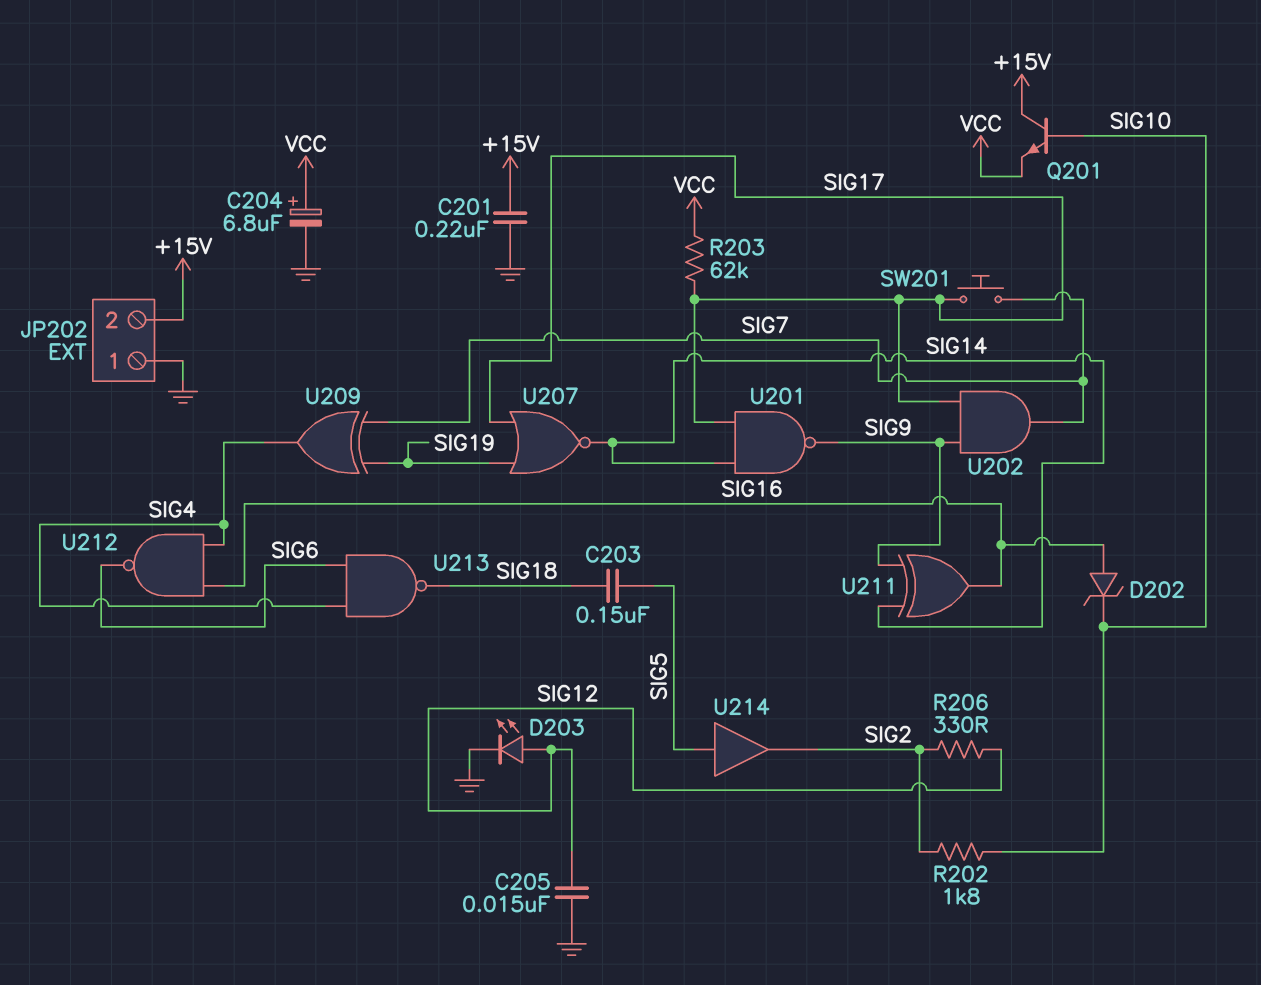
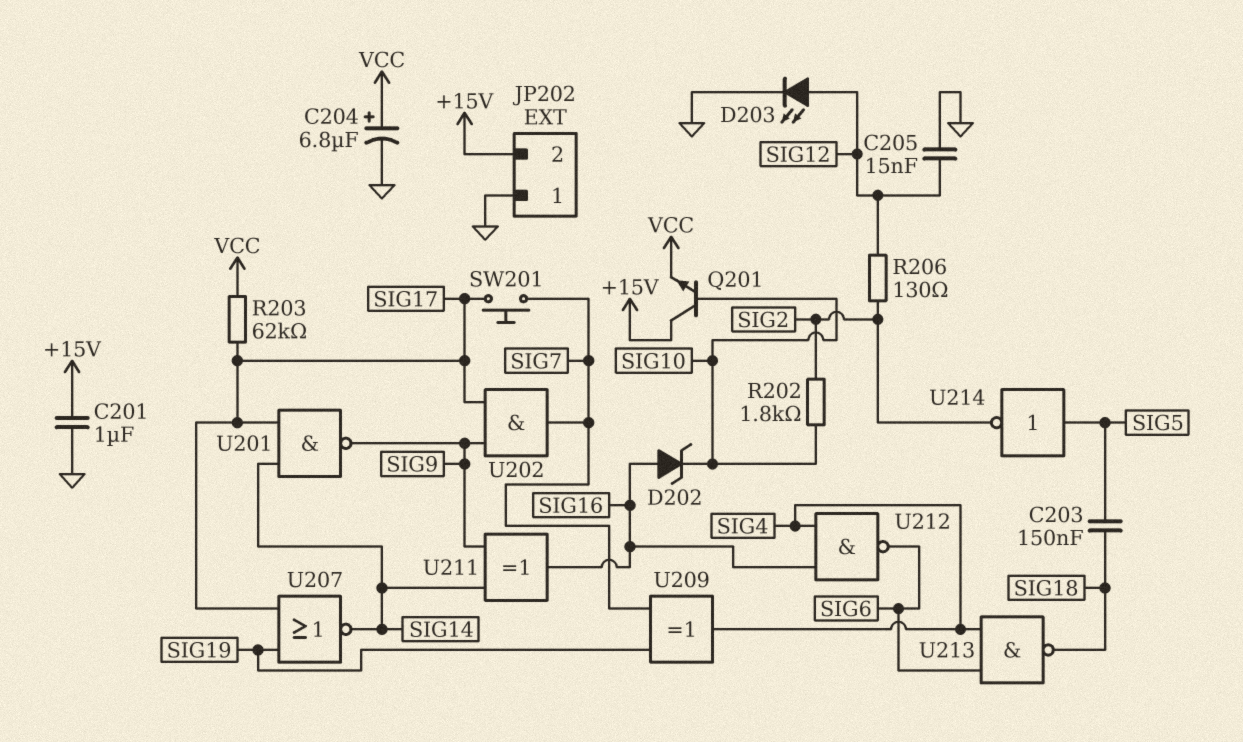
C201: 220nF (+15V, GND) -> 1uF (+15V, GND)
R206: 330 (SIG2, SIG12) -> 130 (SIG2, SIG12)
U214: buffer (in SIG5, out SIG2) -> NOT (in SIG5, out SIG2)

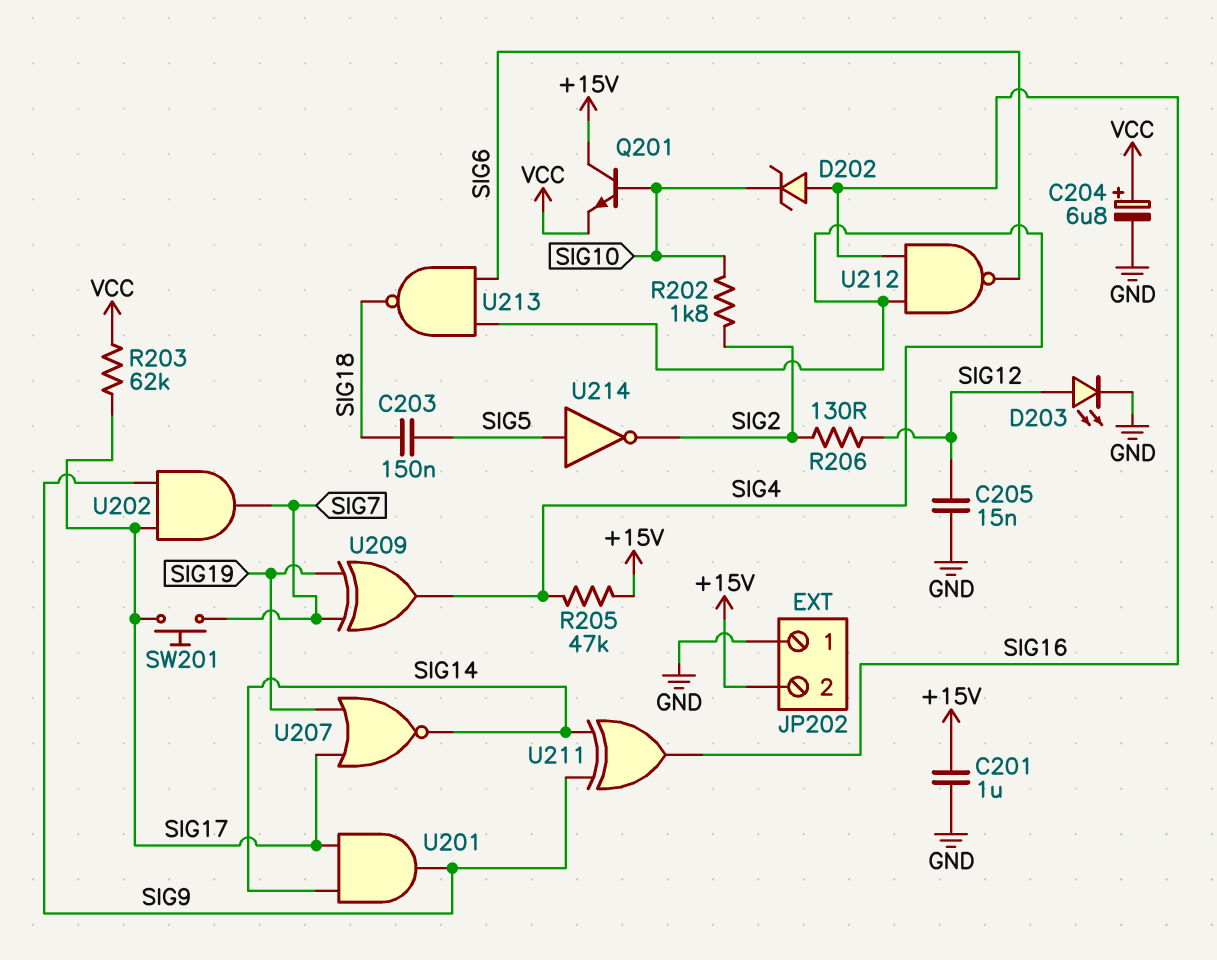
R205: none -> 47k (+15V, SIG4)
U201: NAND (in SIG14, in SIG17, out SIG9) -> AND (in SIG14, in SIG17, out SIG9)

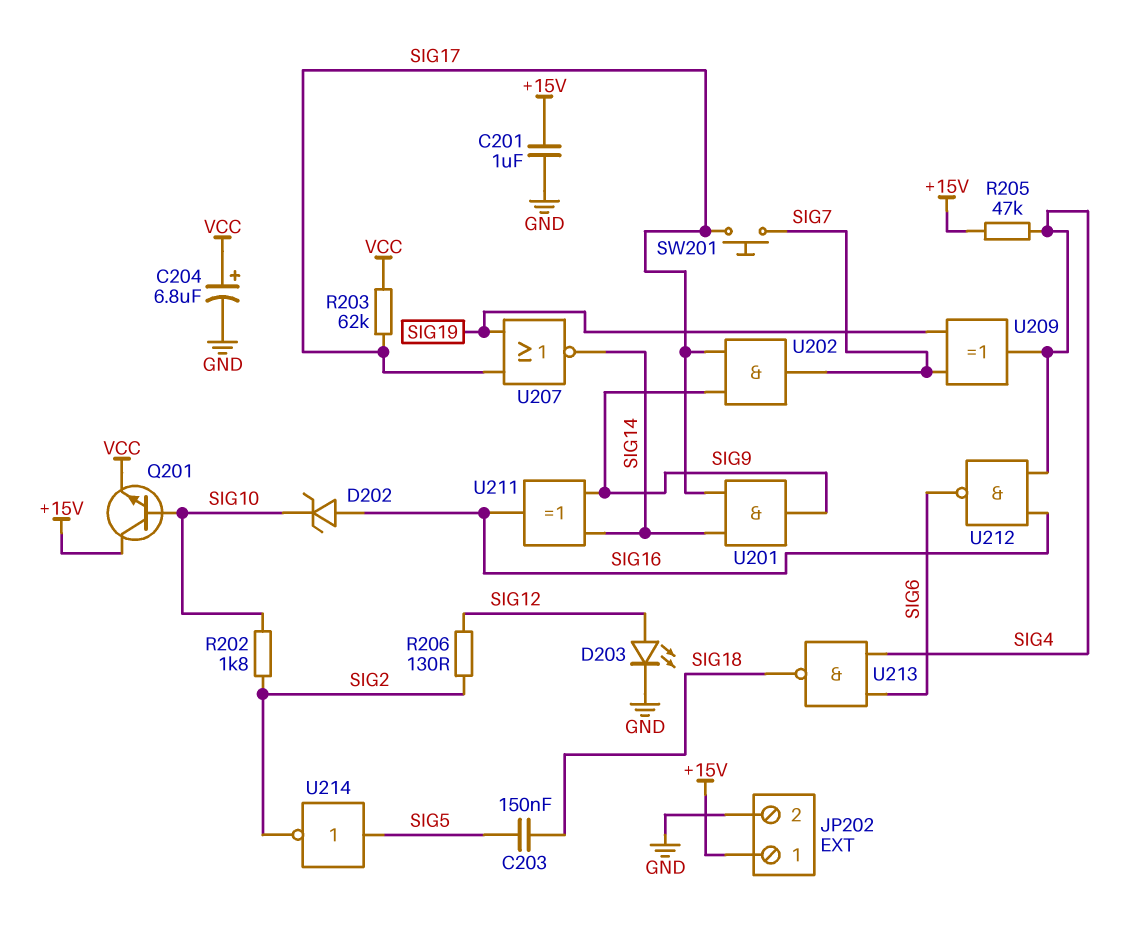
C205: 15nF (GND, SIG12) -> none
JP202 pin 1: GND -> +15V
JP202 pin 2: +15V -> GND

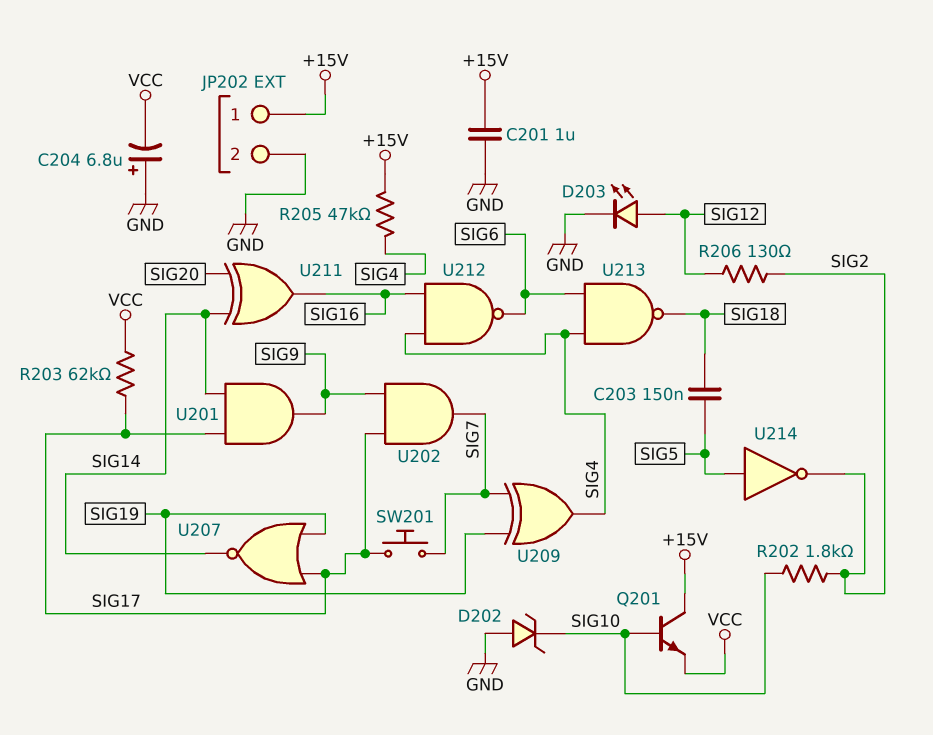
C204: 6.8uF (plus VCC, minus GND) -> 6.8uF (plus GND, minus VCC)
D202: zener (A SIG16, K SIG10) -> zener (A GND, K SIG10)
U211: XOR (in SIG9, in SIG14, out SIG16) -> XOR (in SIG14, in SIG20, out SIG16)

